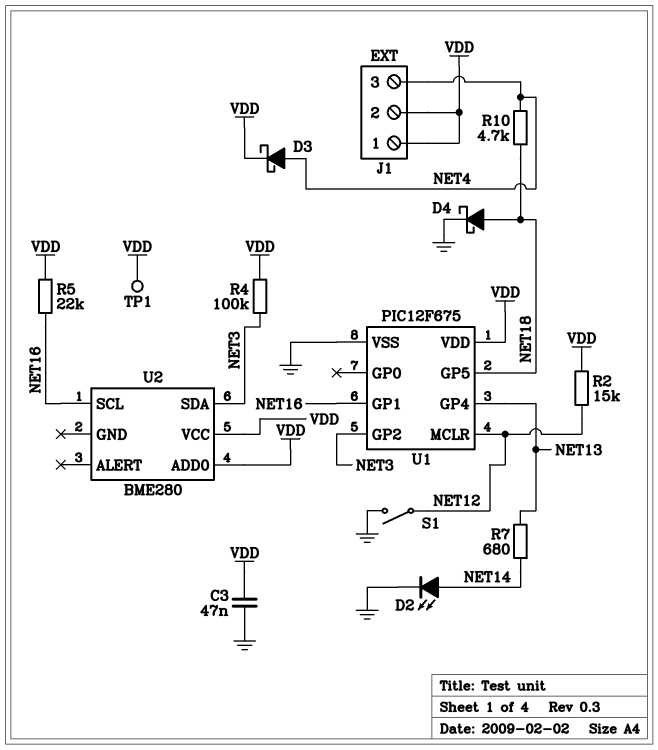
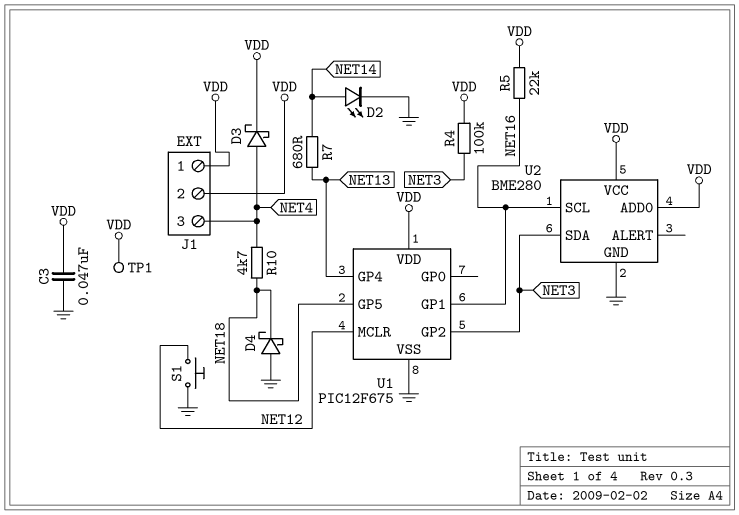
D4: schottky (A NET18, K GND) -> schottky (A GND, K NET18)
R2: 15k (NET12, VDD) -> none
S1: switch (GND, NET12) -> button (GND, NET12)
U2 pin GND: none -> GND

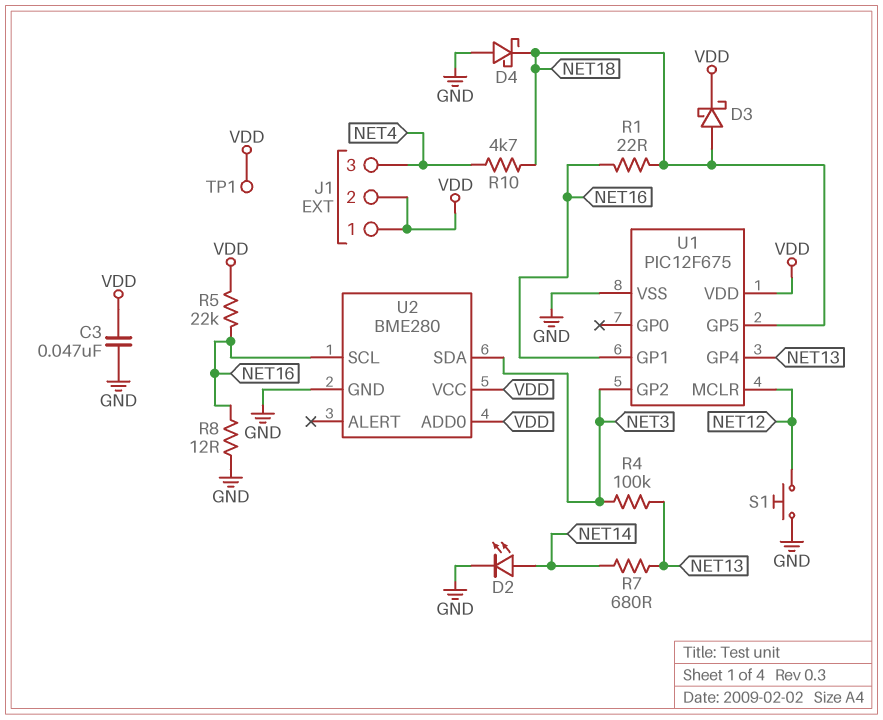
D3: schottky (A NET4, K VDD) -> schottky (A NET18, K VDD)
R1: none -> 22 (NET16, NET18)
R4: 100k (NET3, VDD) -> 100k (NET3, NET13)
R8: none -> 12 (GND, NET16)

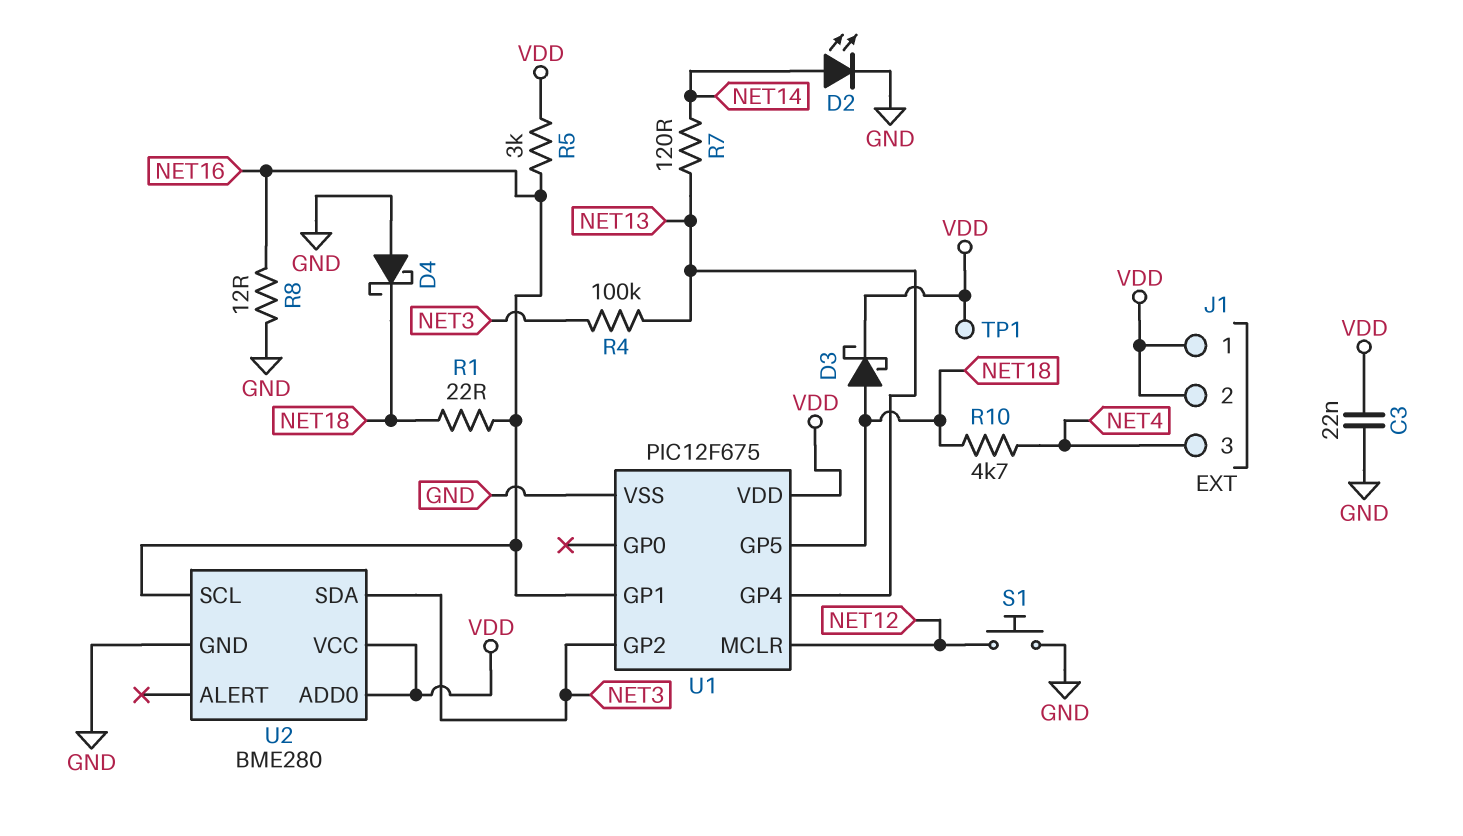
C3: 47nF (GND, VDD) -> 22nF (GND, VDD)
R5: 22k (NET16, VDD) -> 3k (NET16, VDD)
R7: 680 (NET13, NET14) -> 120 (NET13, NET14)

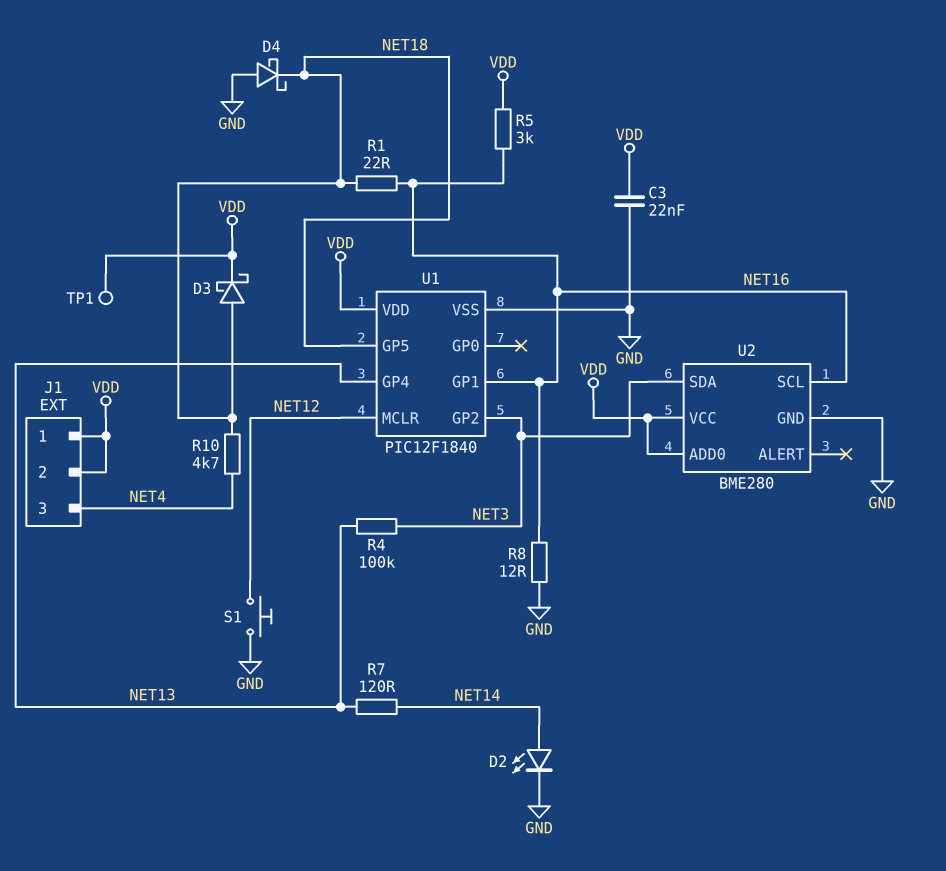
U1: PIC12F675 -> PIC12F1840

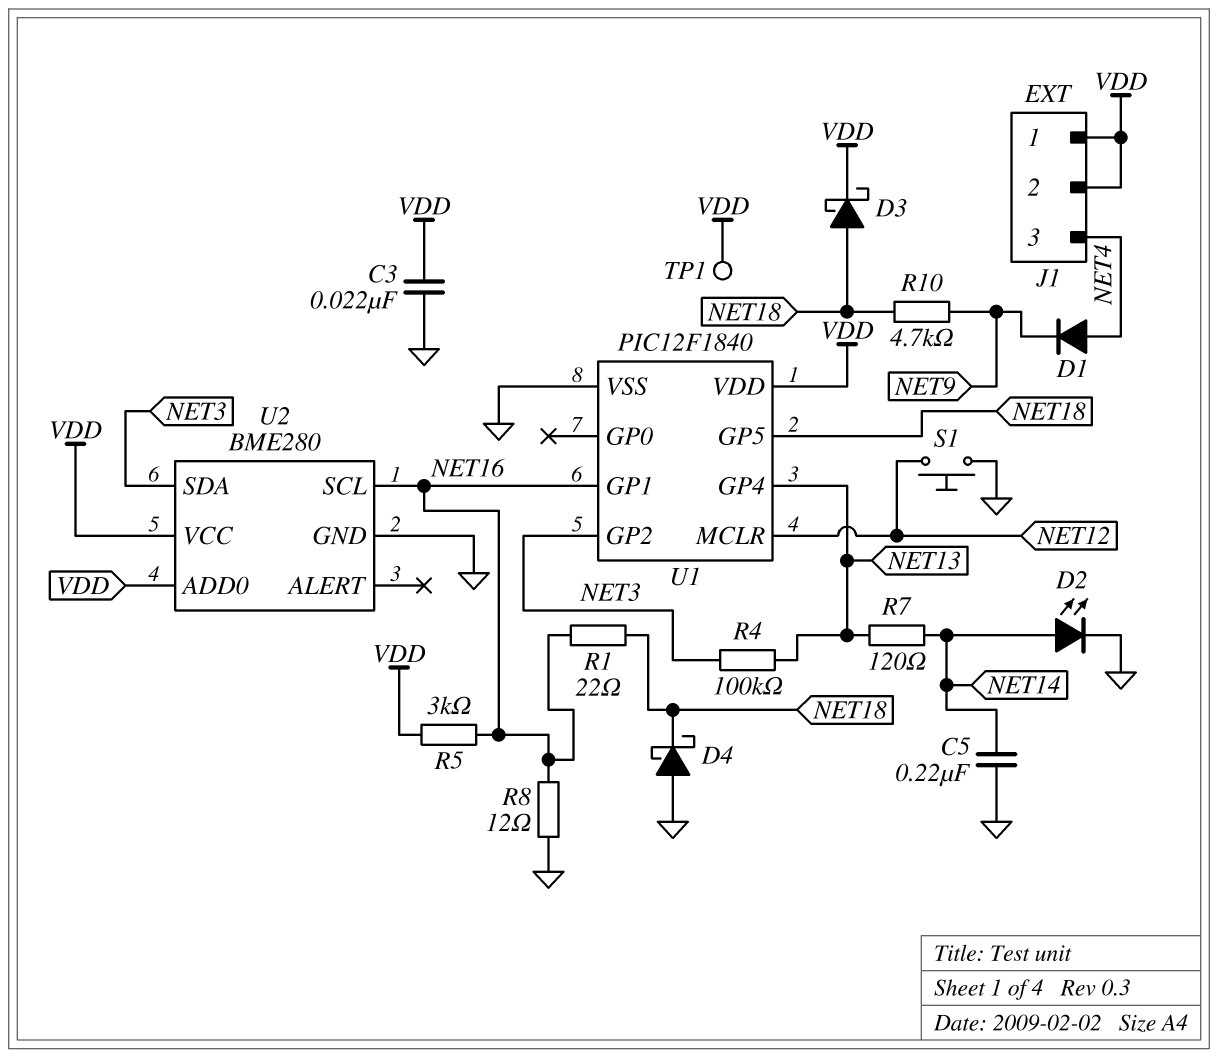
C5: none -> 220nF (GND, NET14)
D1: none -> diode (A NET4, K NET9)
R10: 4.7k (NET4, NET18) -> 4.7k (NET9, NET18)

